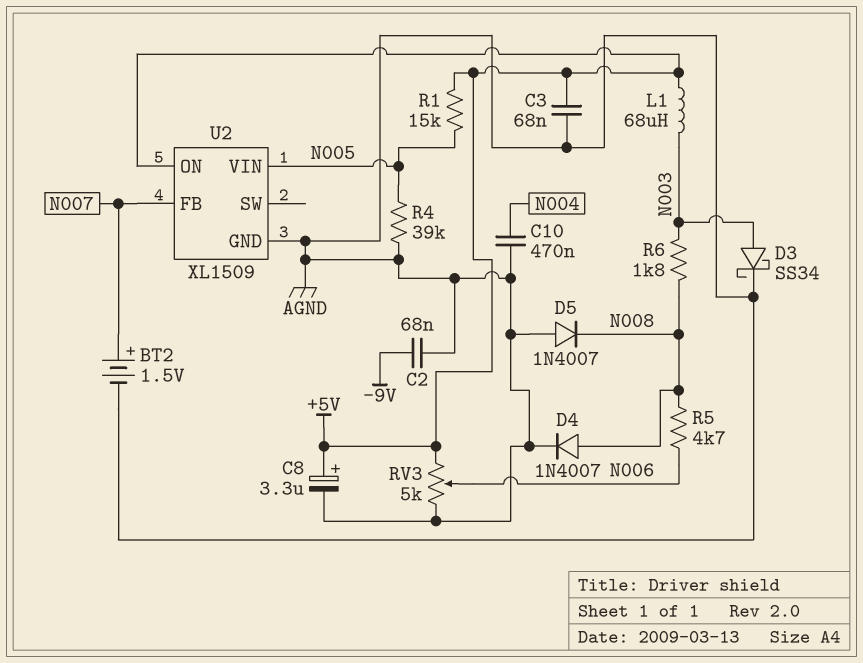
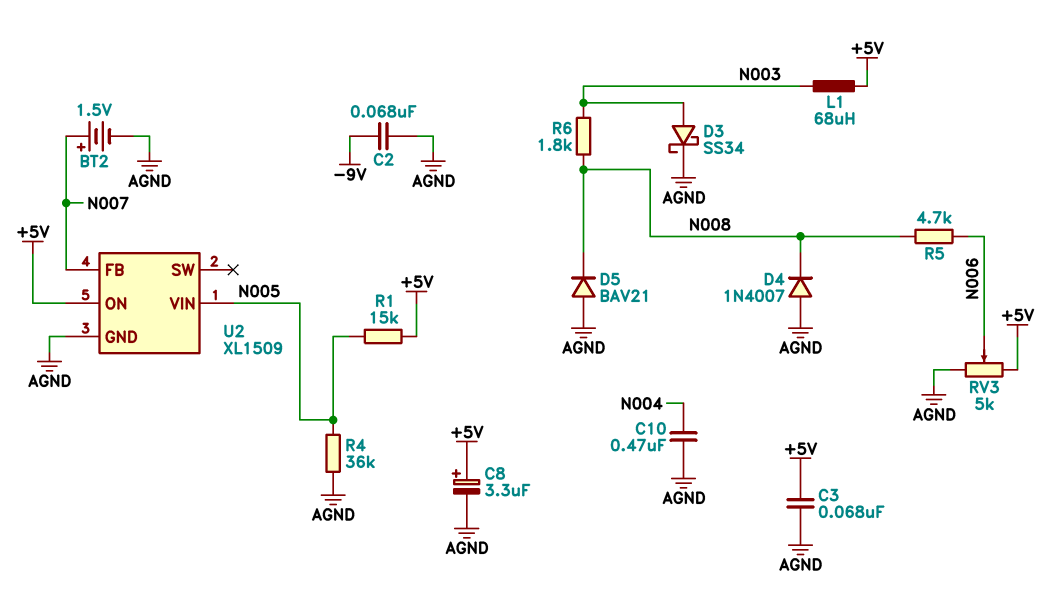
D4: diode 1N4007 (A N008, K AGND) -> diode 1N4007 (A AGND, K N008)
D5: diode 1N4007 (A AGND, K N008) -> diode BAV21 (A AGND, K N008)
R4: 39k (AGND, N005) -> 36k (AGND, N005)

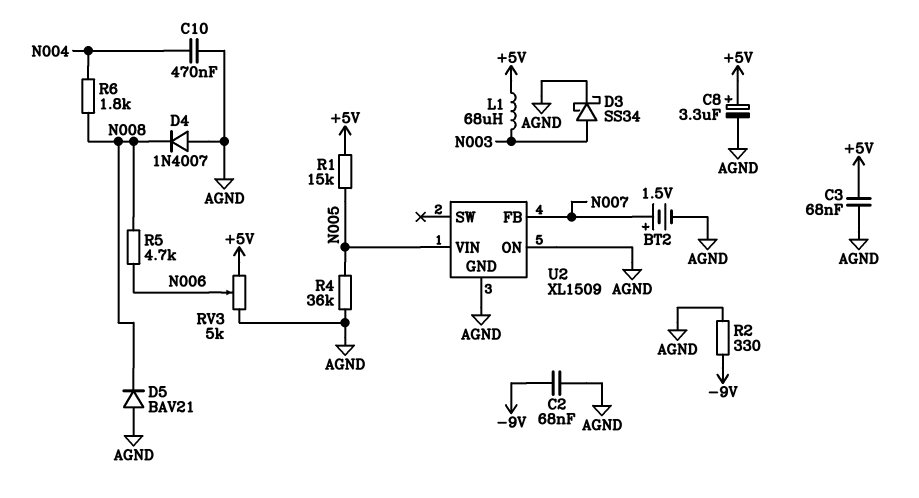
R2: none -> 330 (-9V, AGND)
R6: 1.8k (N003, N008) -> 1.8k (N004, N008)
U2 pin ON: +5V -> AGND

